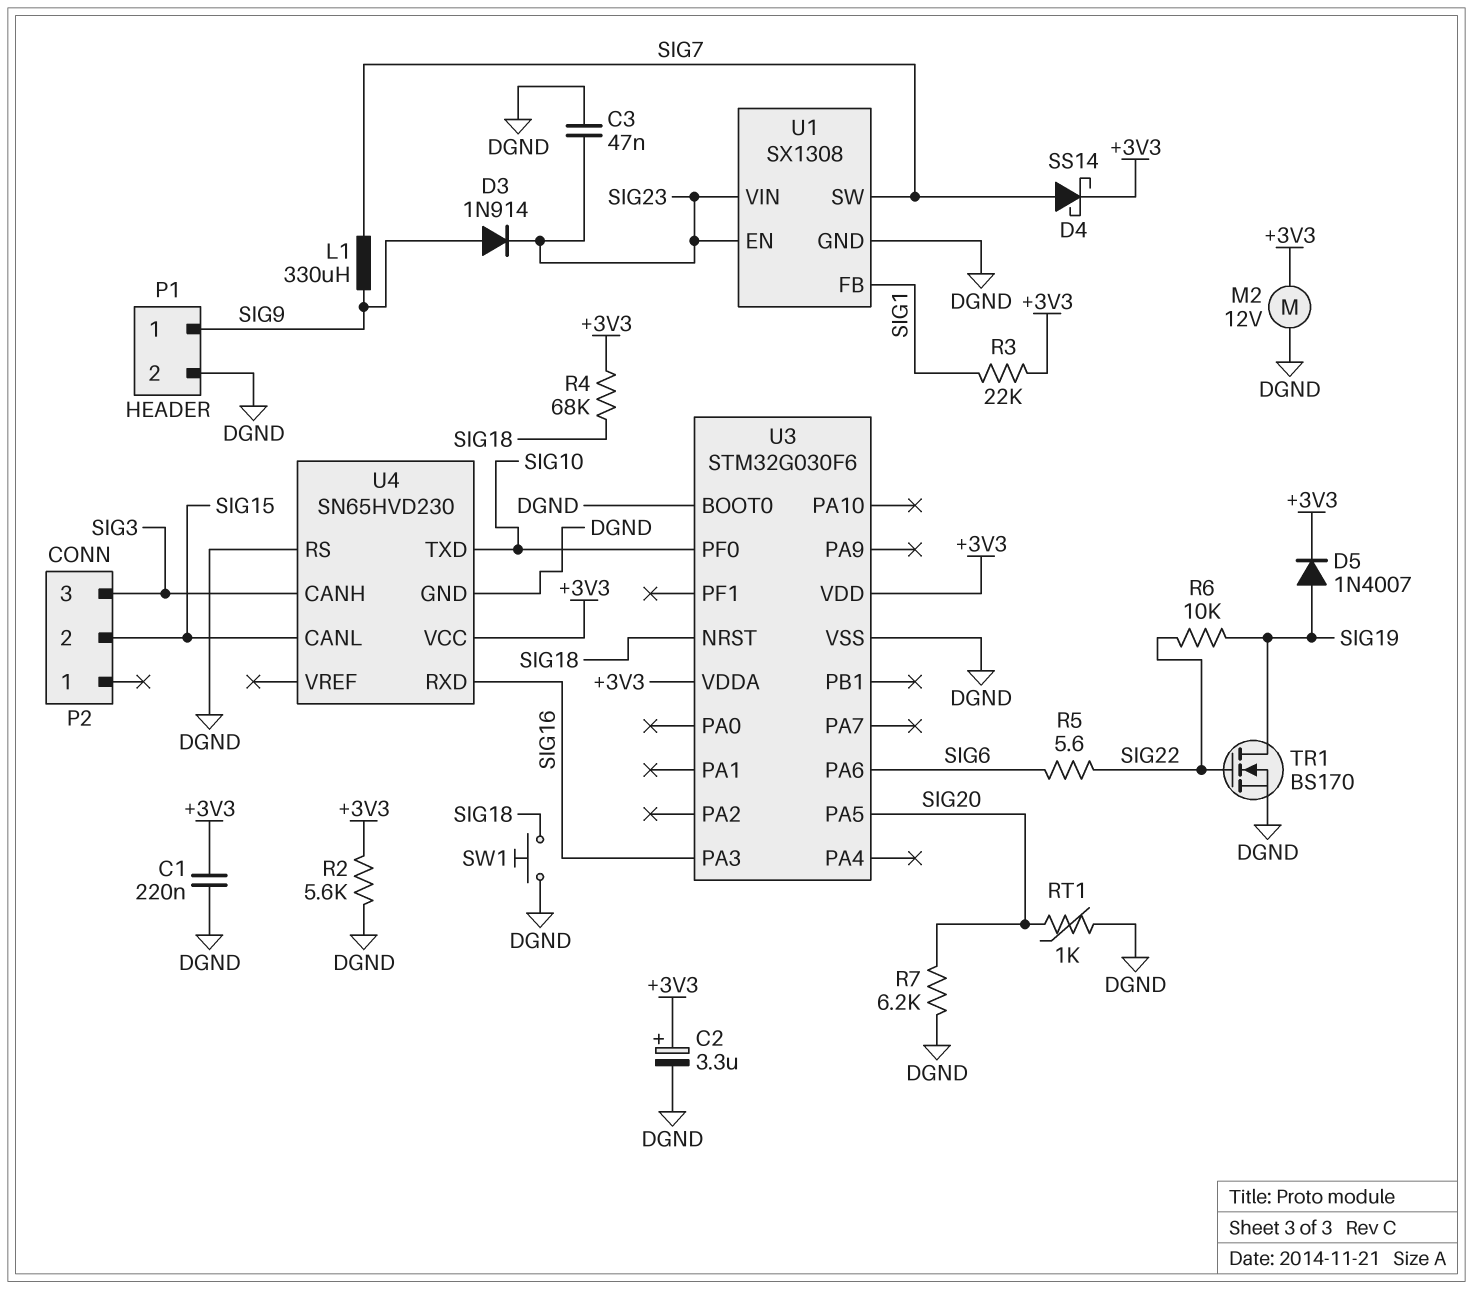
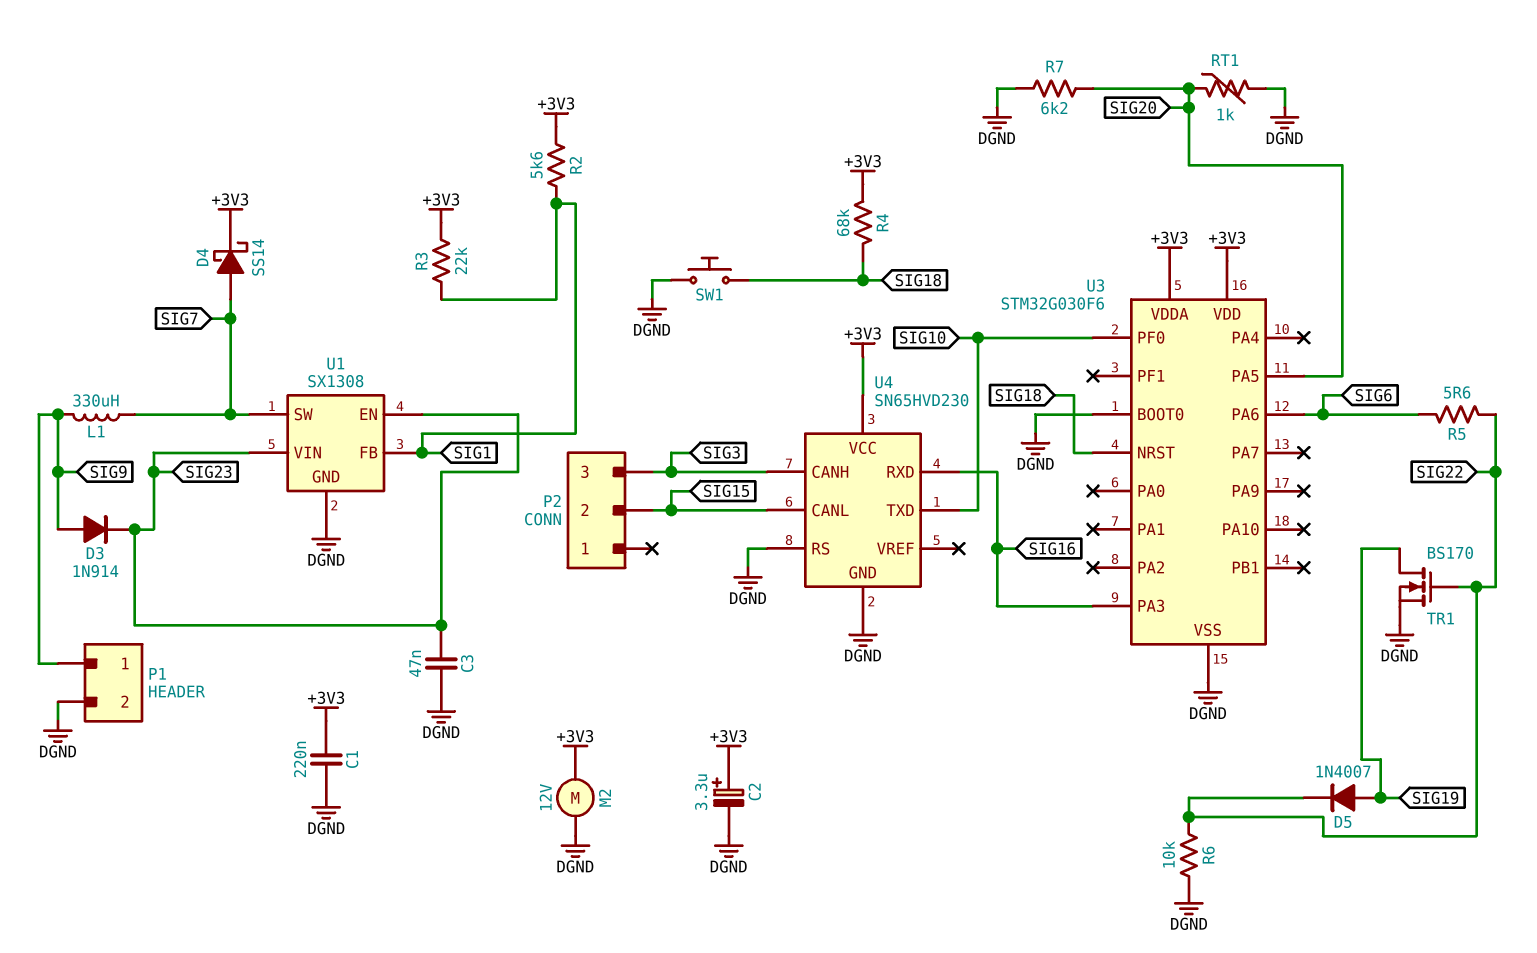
D5: diode 1N4007 (A SIG19, K +3V3) -> diode 1N4007 (A SIG19, K SIG22)
R2: 5.6k (+3V3, DGND) -> 5.6k (+3V3, SIG1)
R6: 10k (SIG19, SIG22) -> 10k (DGND, SIG22)

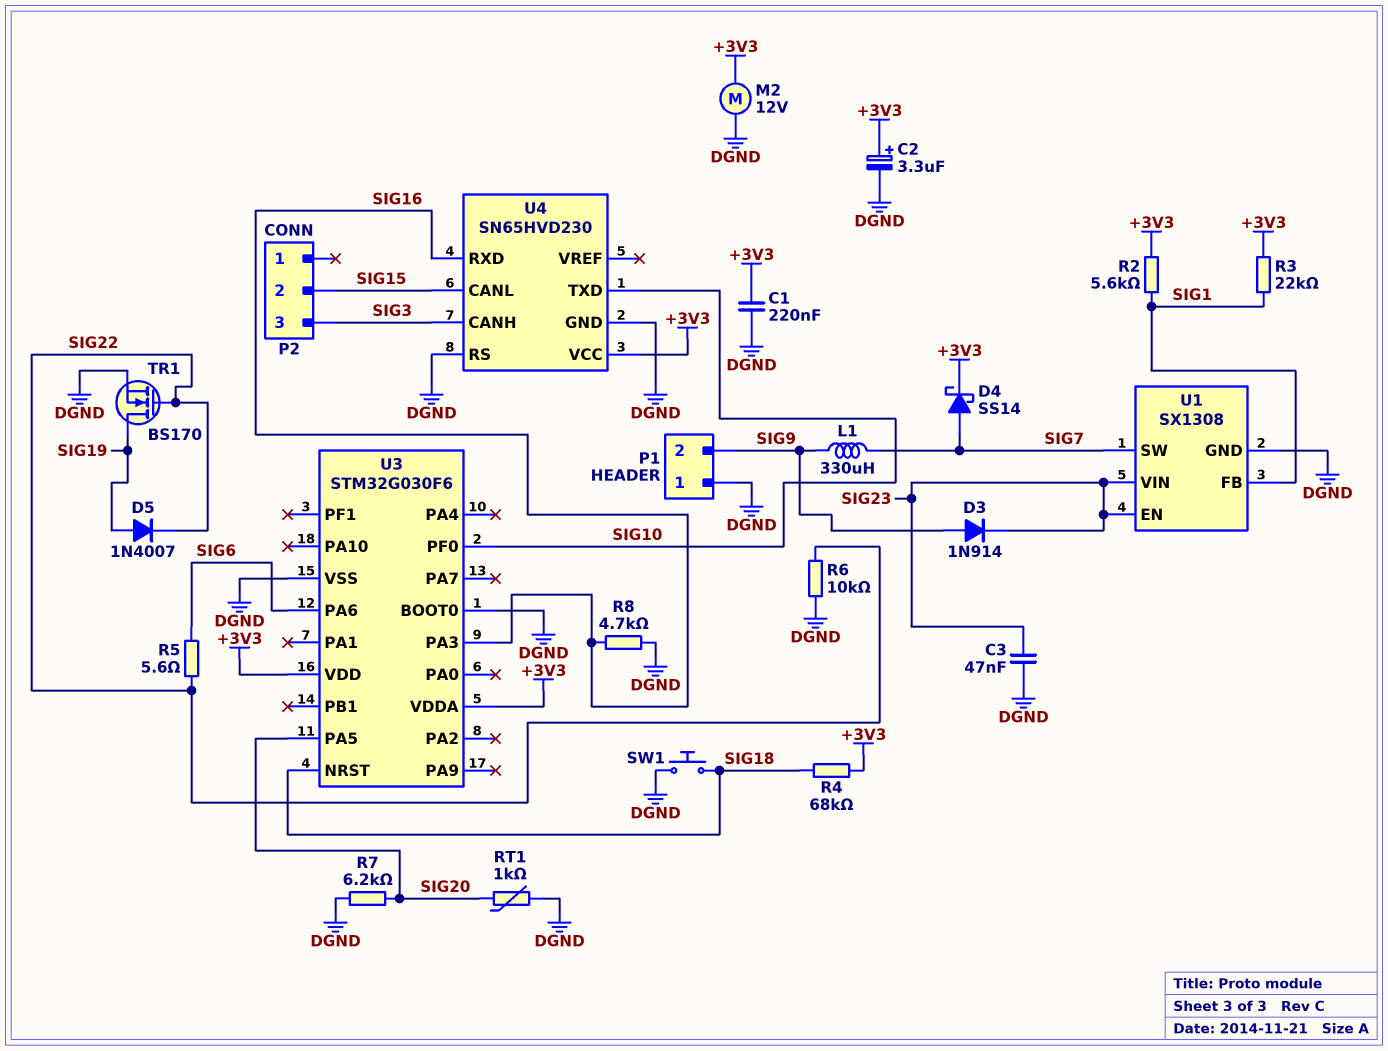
P1 pin 1: SIG9 -> DGND
P1 pin 2: DGND -> SIG9
R8: none -> 4.7k (DGND, SIG16)

